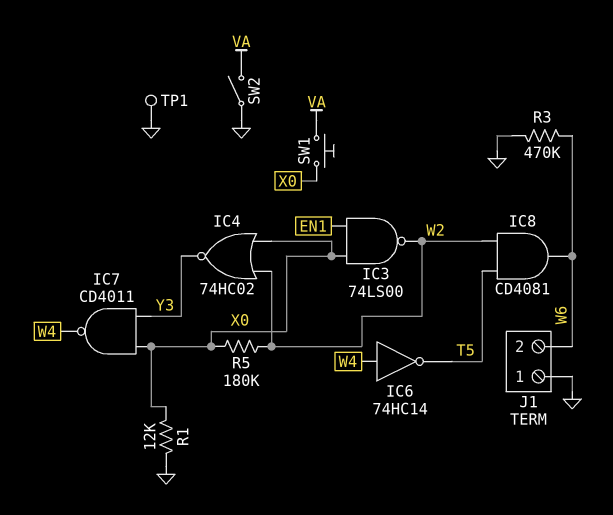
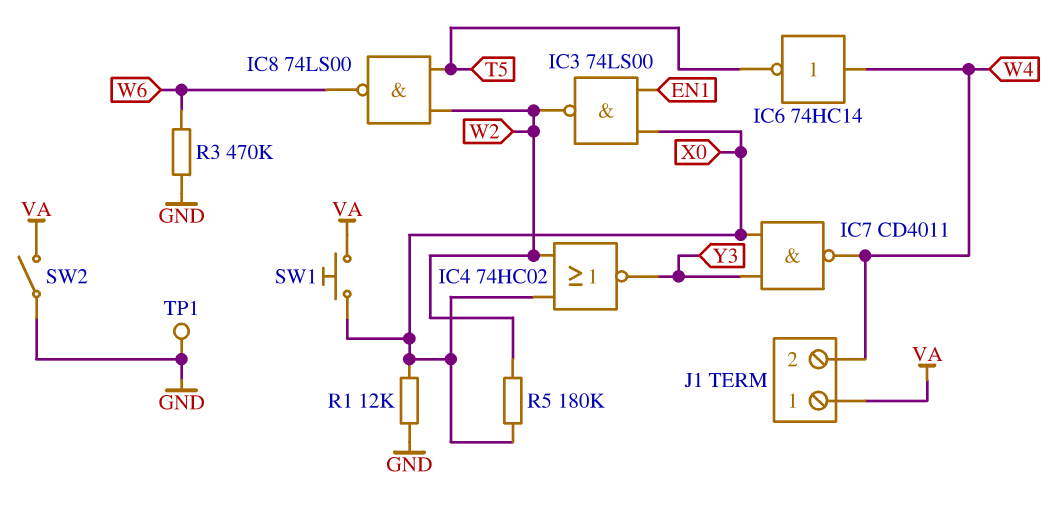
IC8: AND CD4081 (in T5, in W2, out W6) -> NAND 74LS00 (in T5, in W2, out W6)
J1 pin 1: GND -> VA
J1 pin 2: W6 -> W4

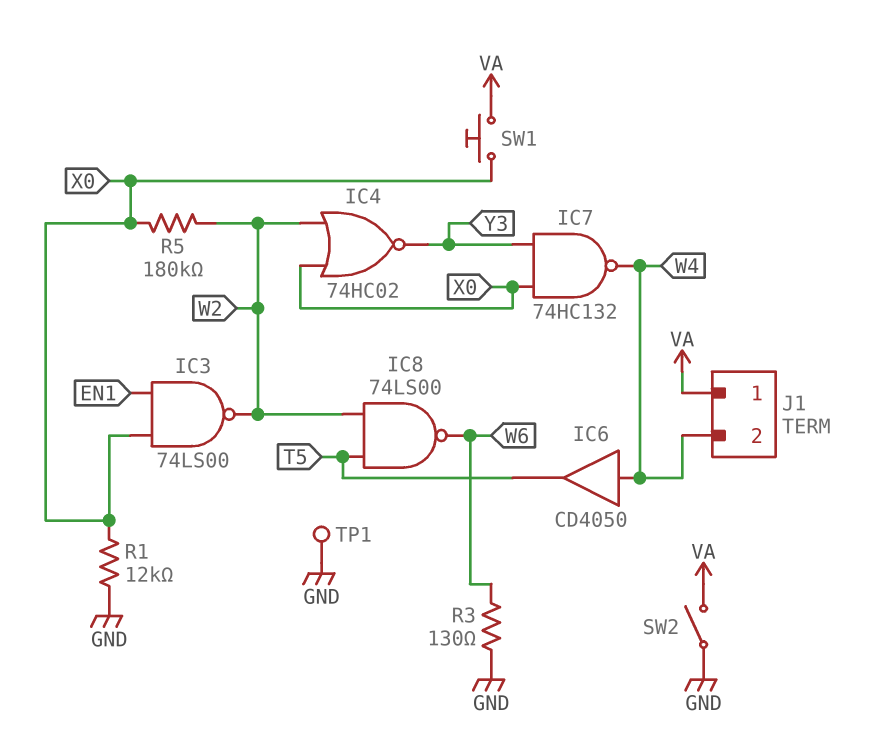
IC6: NOT 74HC14 (in W4, out T5) -> buffer CD4050 (in W4, out T5)
IC7: NAND CD4011 (in X0, in Y3, out W4) -> NAND 74HC132 (in X0, in Y3, out W4)
R3: 470k (GND, W6) -> 130 (GND, W6)

